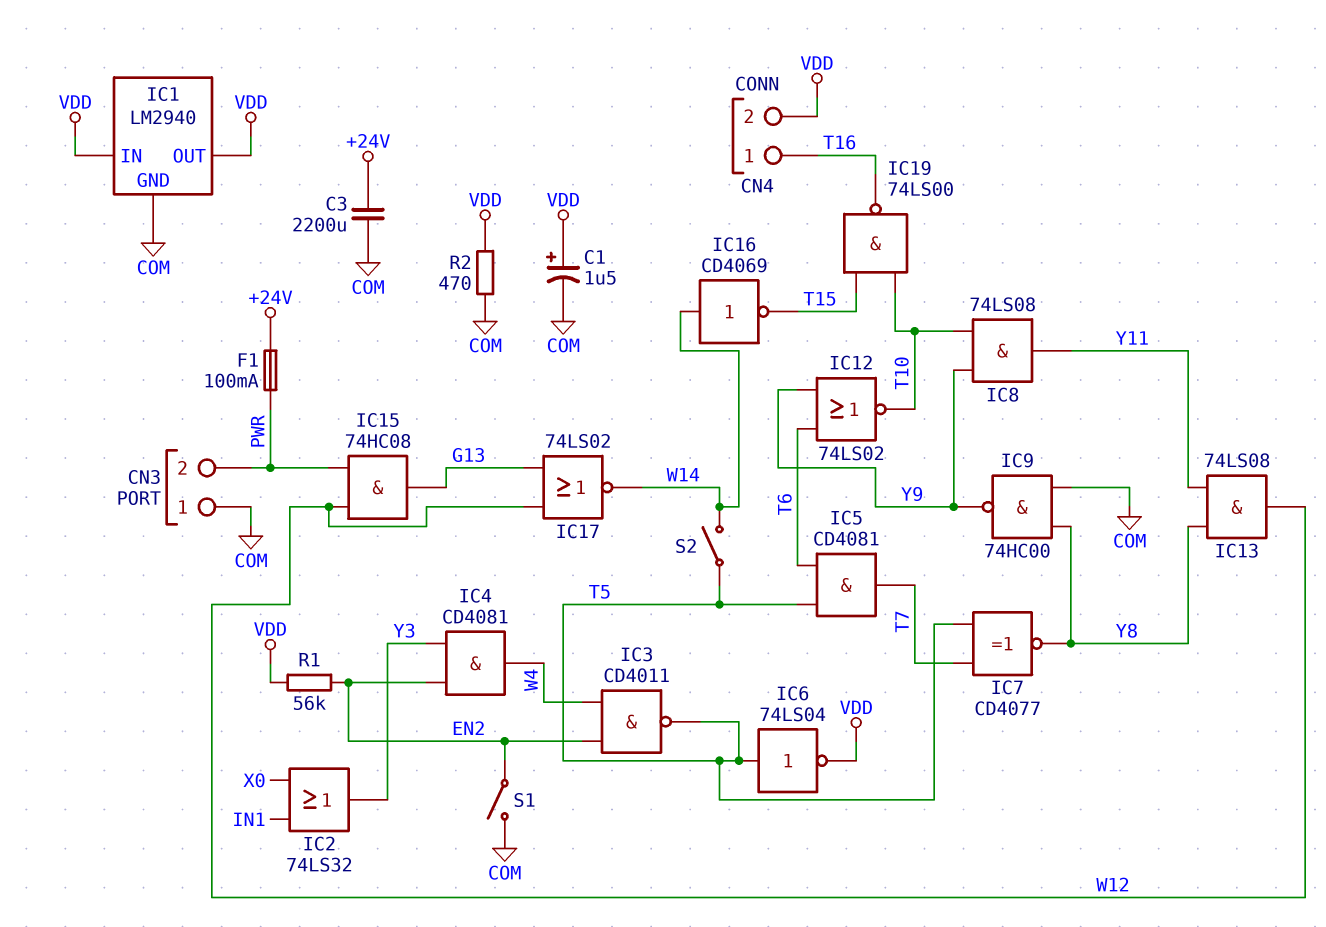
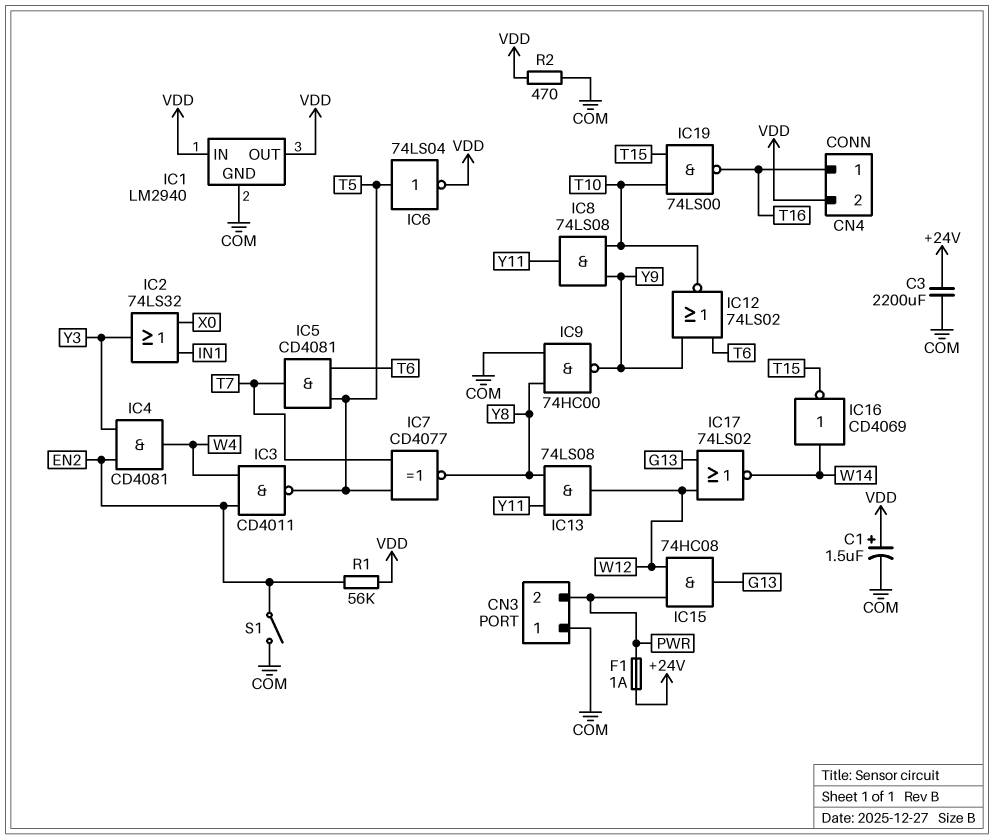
F1: 100mA (+24V, PWR) -> 1A (+24V, PWR)
S2: switch (T5, W14) -> none

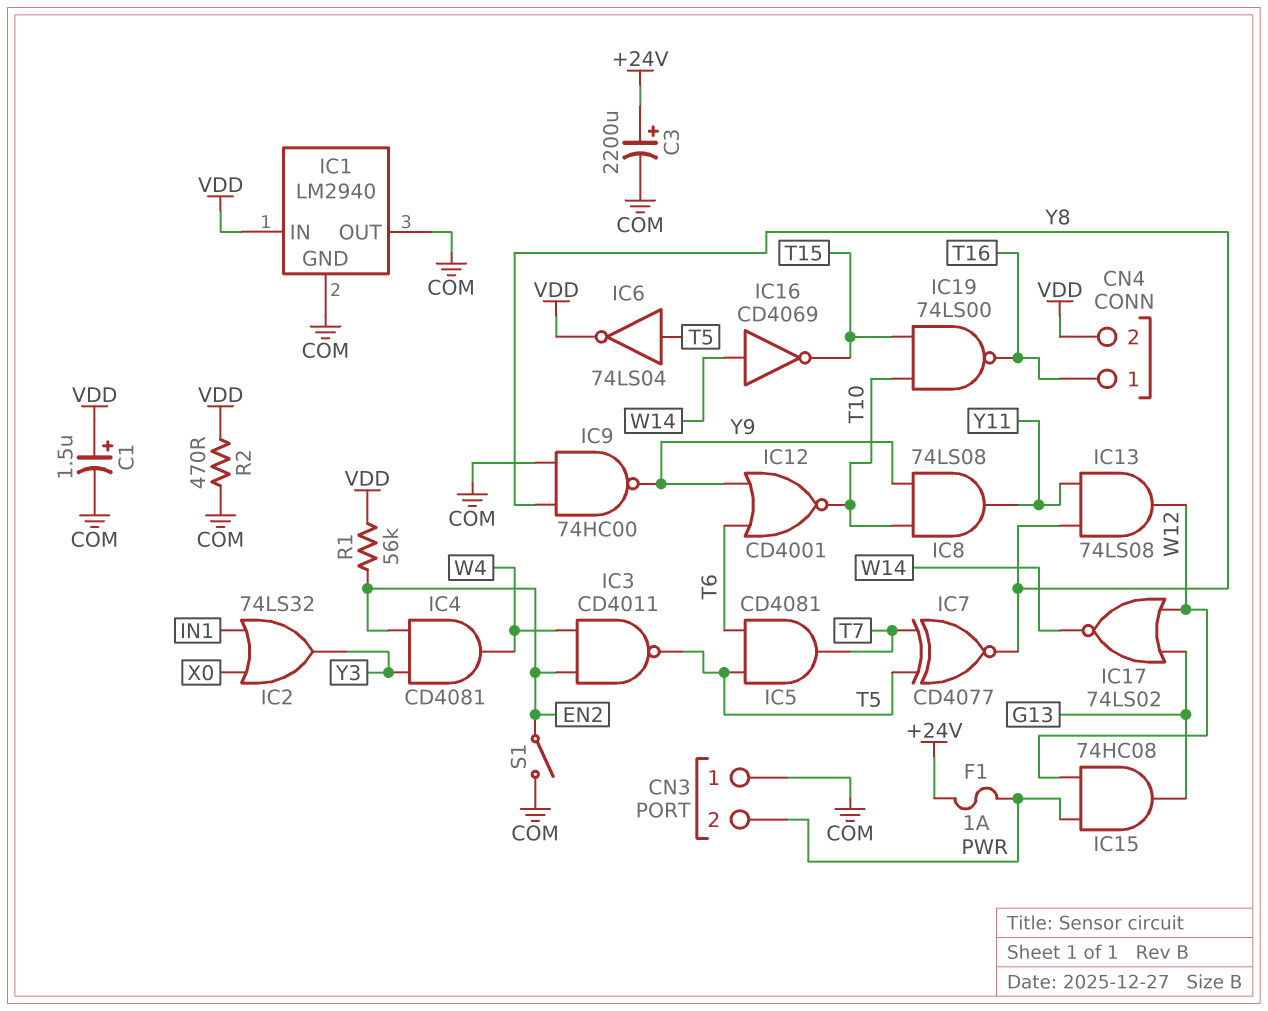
C3: 2200uF (+24V, COM) -> 2200uF (plus +24V, minus COM)
IC1 pin OUT: VDD -> COM
IC12: NOR 74LS02 (in T6, in Y9, out T10) -> NOR CD4001 (in T6, in Y9, out T10)

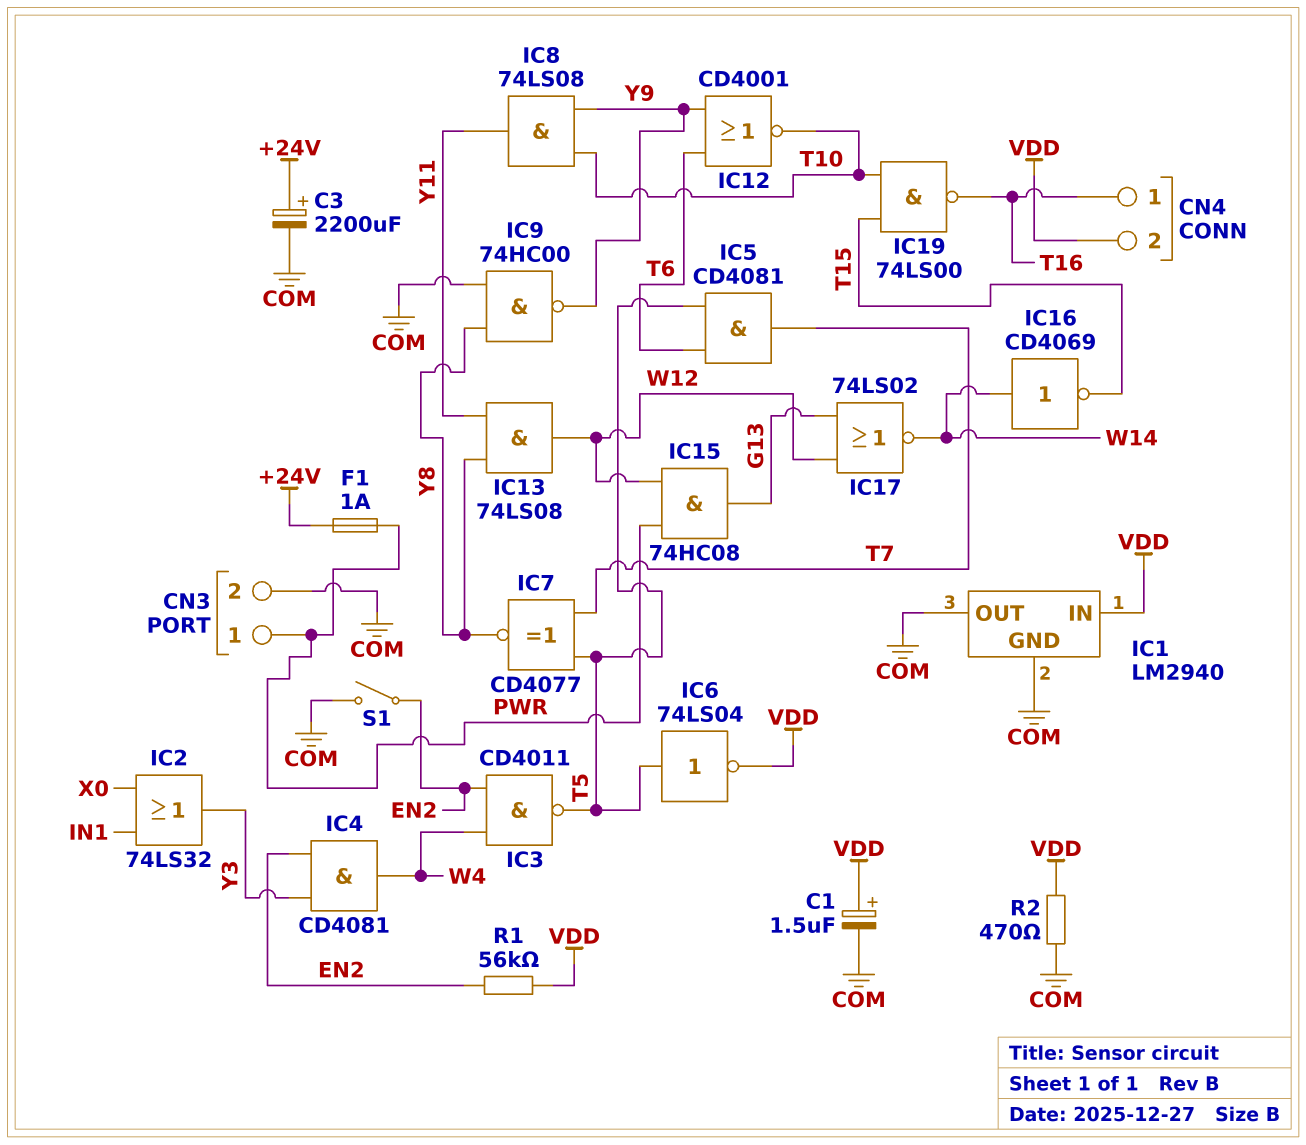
CN3 pin 1: COM -> PWR
CN3 pin 2: PWR -> COM

